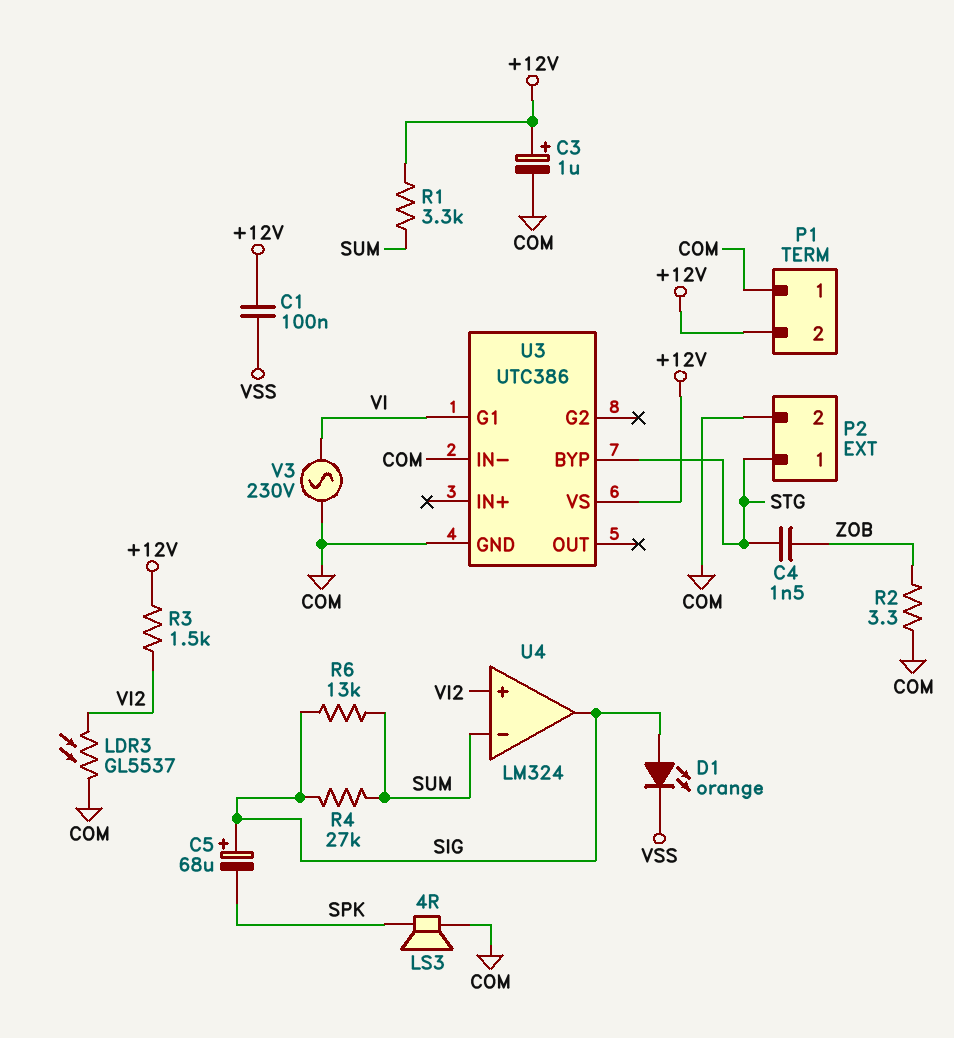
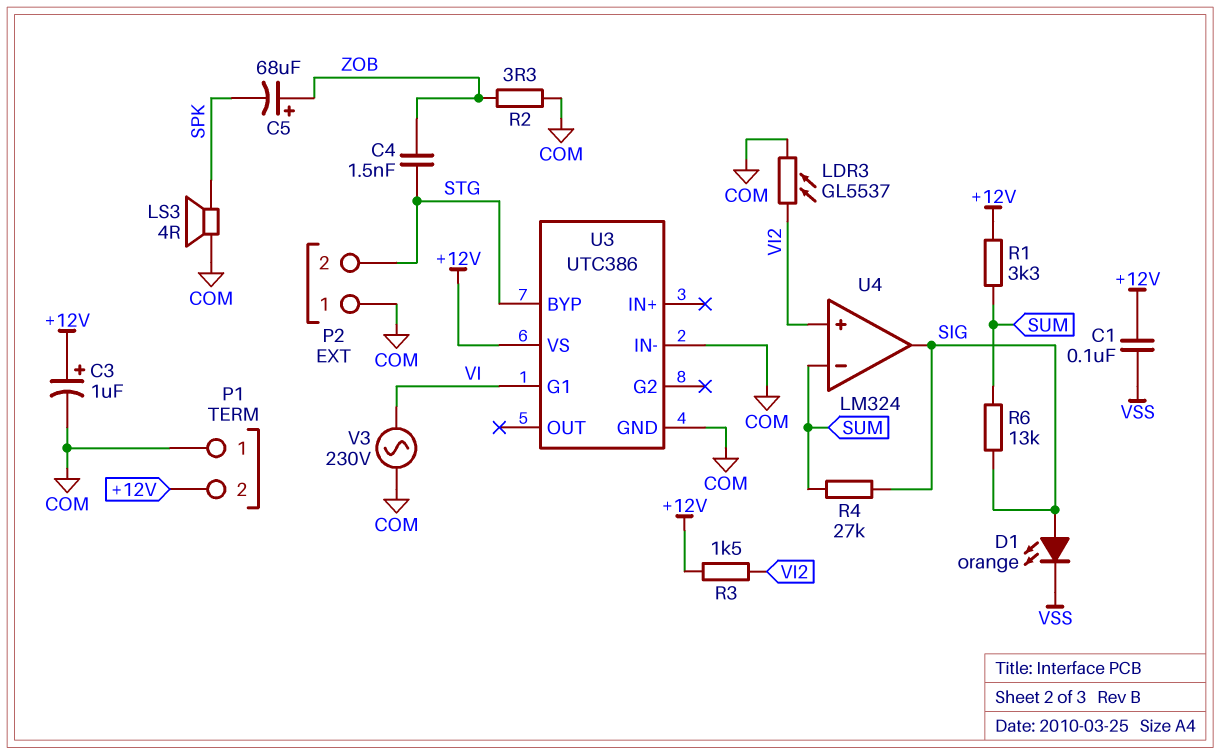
C5: 68uF (plus SIG, minus SPK) -> 68uF (plus ZOB, minus SPK)
P2 pin 1: STG -> COM
P2 pin 2: COM -> STG

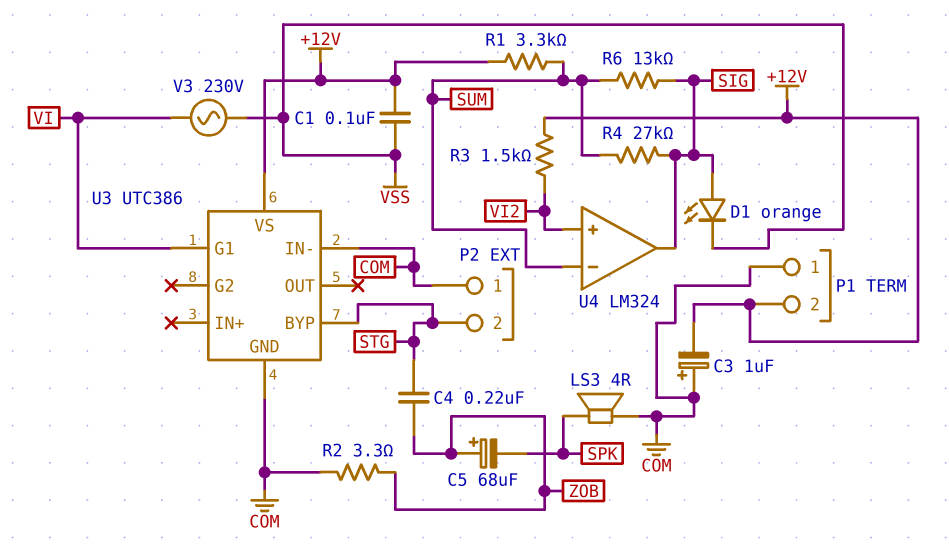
C3: 1uF (plus +12V, minus COM) -> 1uF (plus COM, minus +12V)
C4: 1.5nF (STG, ZOB) -> 220nF (STG, ZOB)
LDR3: GL5537 (COM, VI2) -> none
V3: AC 230V (COM, VI) -> AC 230V (VI, VSS)

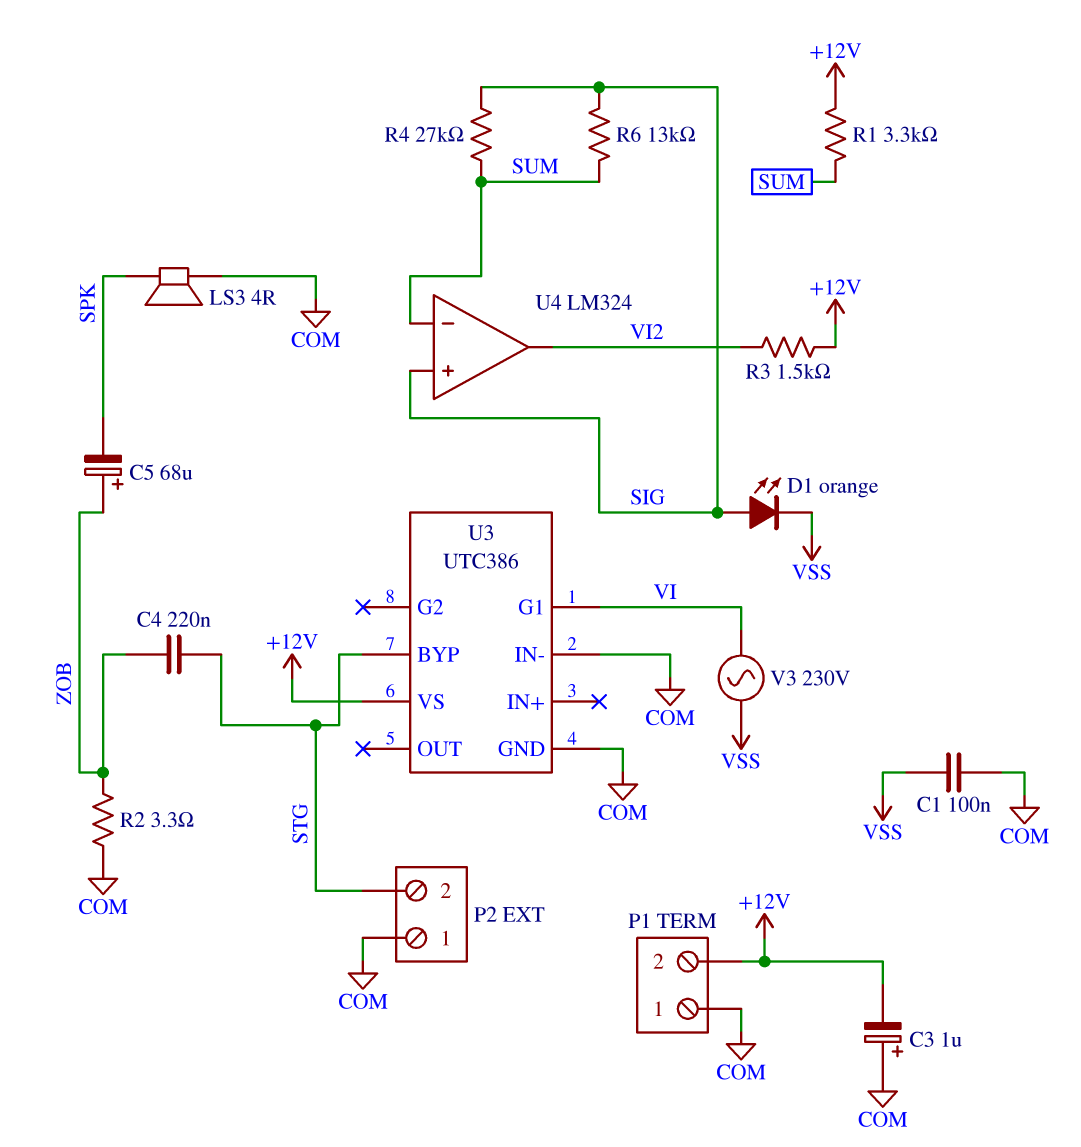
C1: 100nF (+12V, VSS) -> 100nF (COM, VSS)
U4 pin in+: VI2 -> SIG
U4 pin out: SIG -> VI2

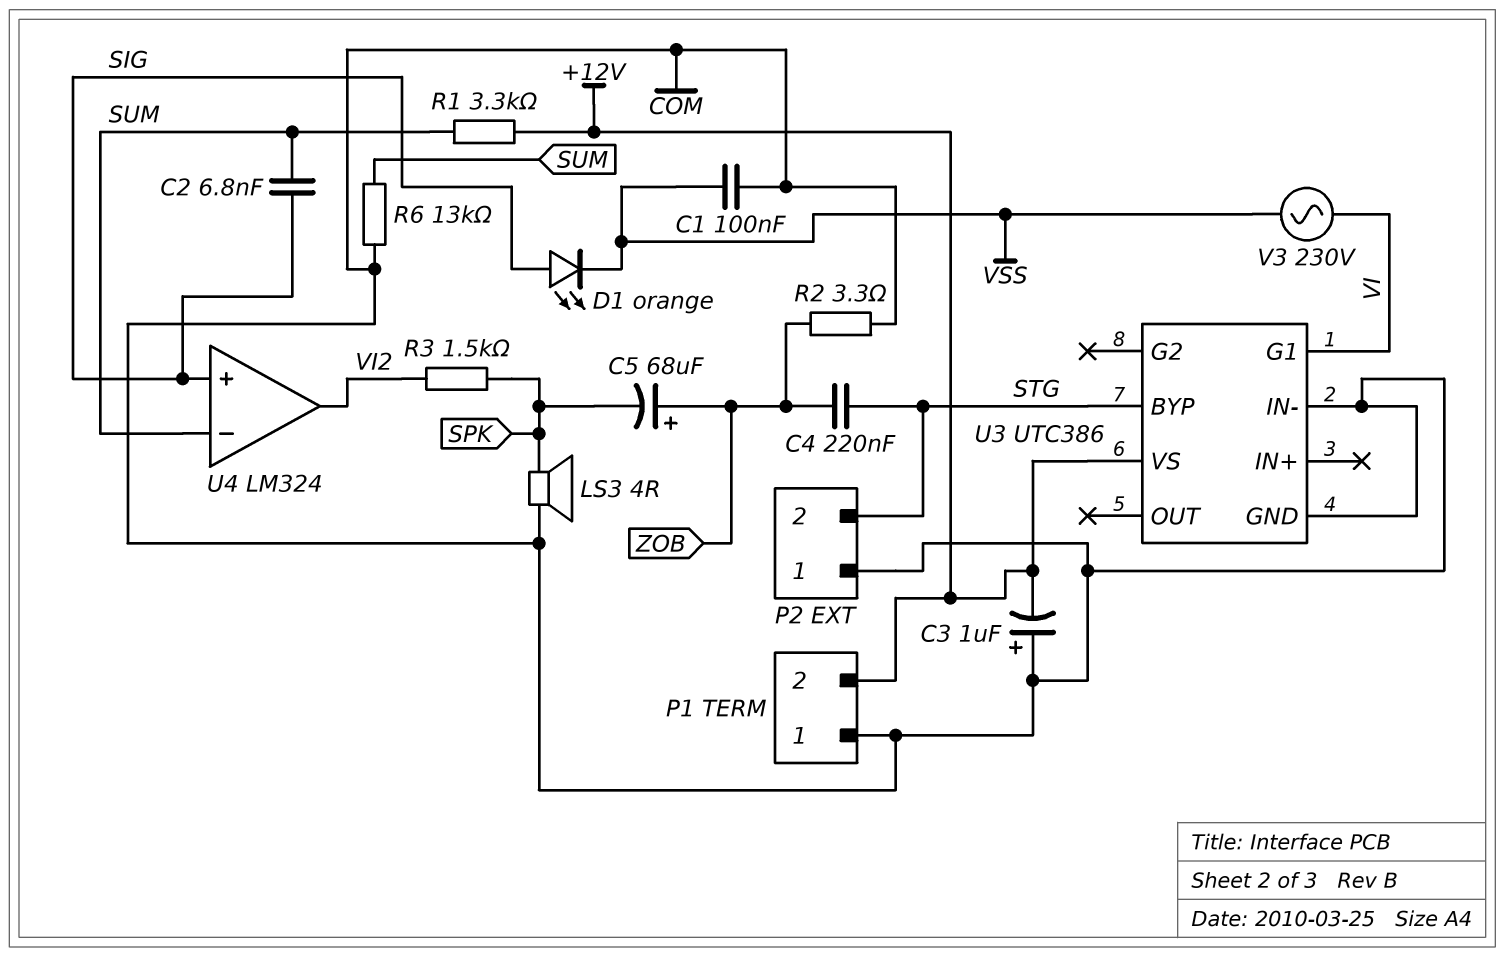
C2: none -> 6.8nF (SIG, SUM)
R3: 1.5k (+12V, VI2) -> 1.5k (SPK, VI2)
R4: 27k (SIG, SUM) -> none
R6: 13k (SIG, SUM) -> 13k (COM, SUM)

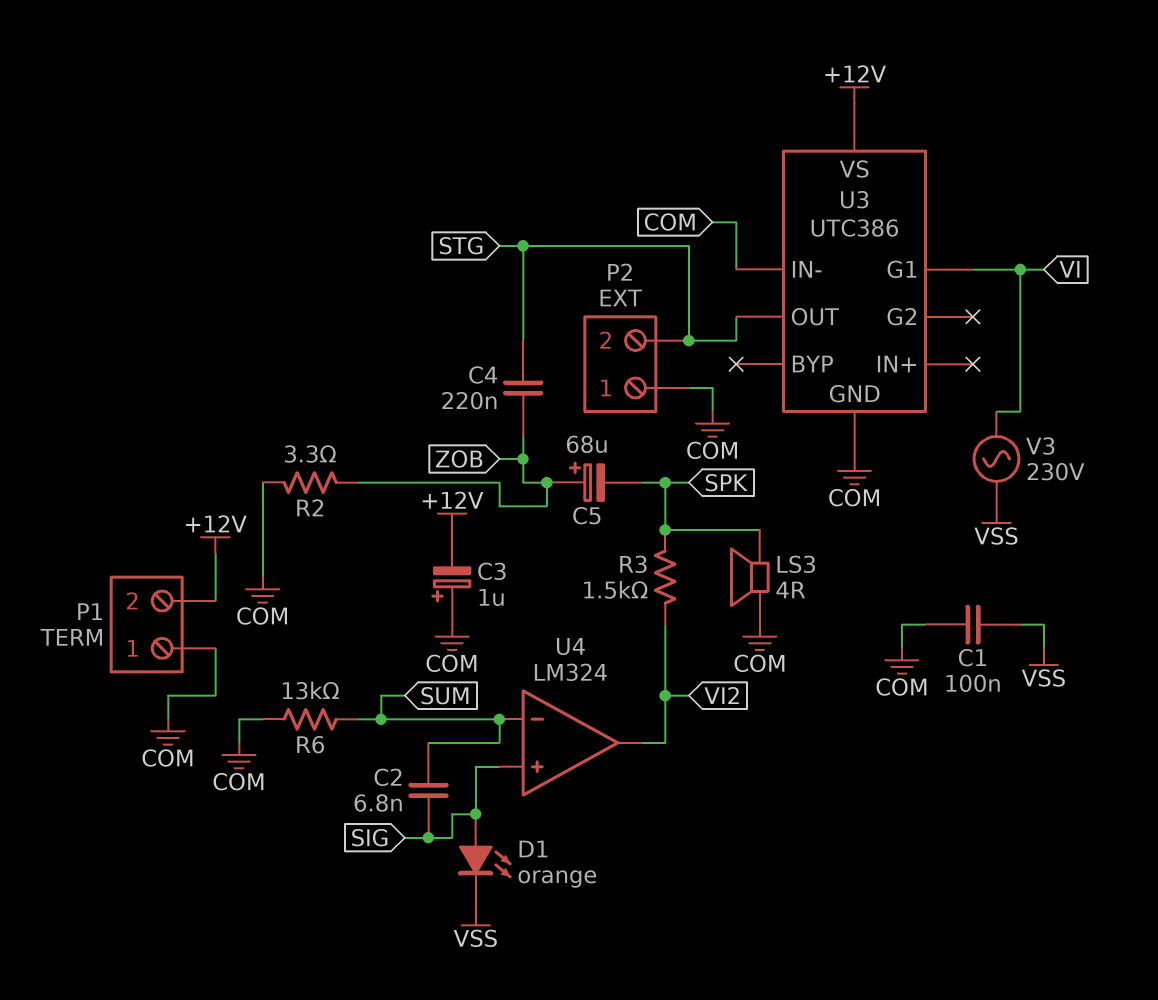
R1: 3.3k (+12V, SUM) -> none
U3 pin BYP: STG -> none
U3 pin OUT: none -> STG

